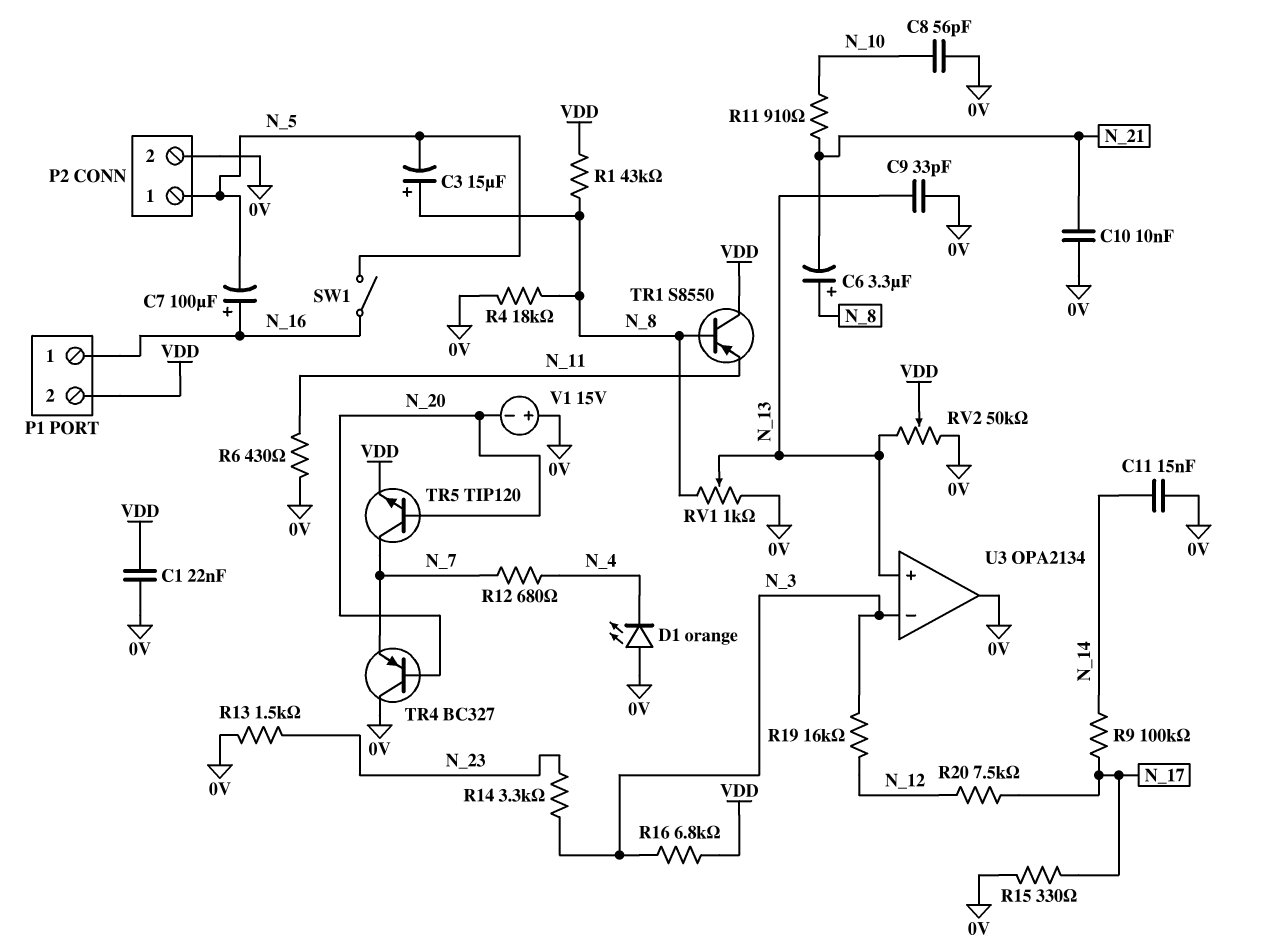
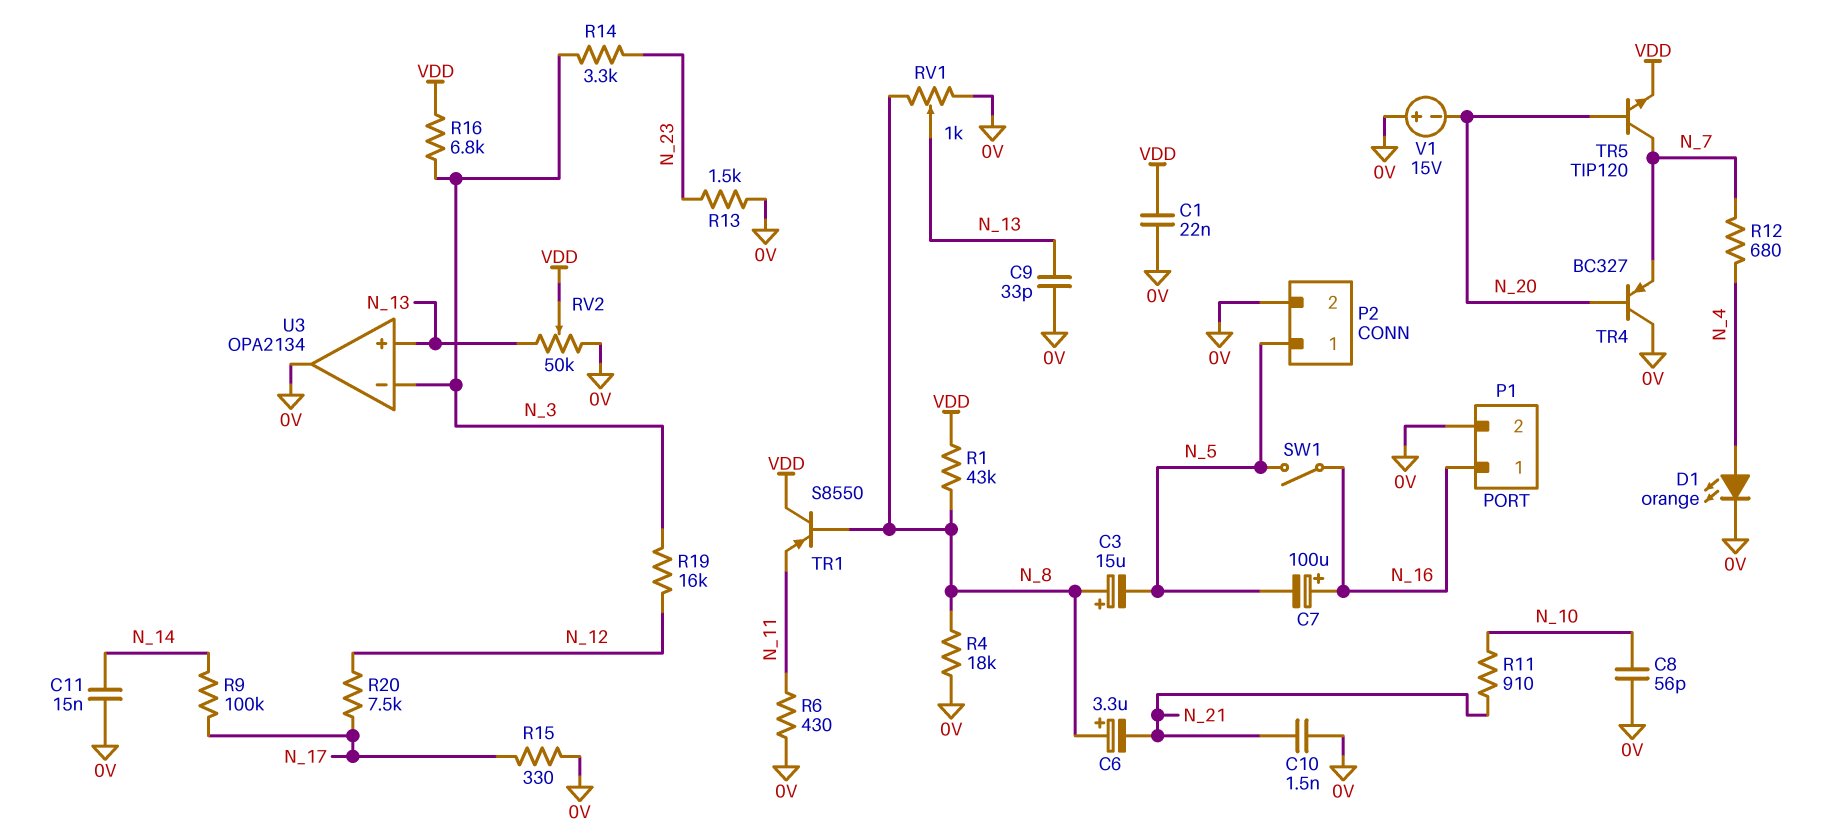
C10: 10nF (0V, N_21) -> 1.5nF (0V, N_21)
D1: LED orange (A 0V, K N_4) -> LED orange (A N_4, K 0V)
P1 pin 2: VDD -> 0V

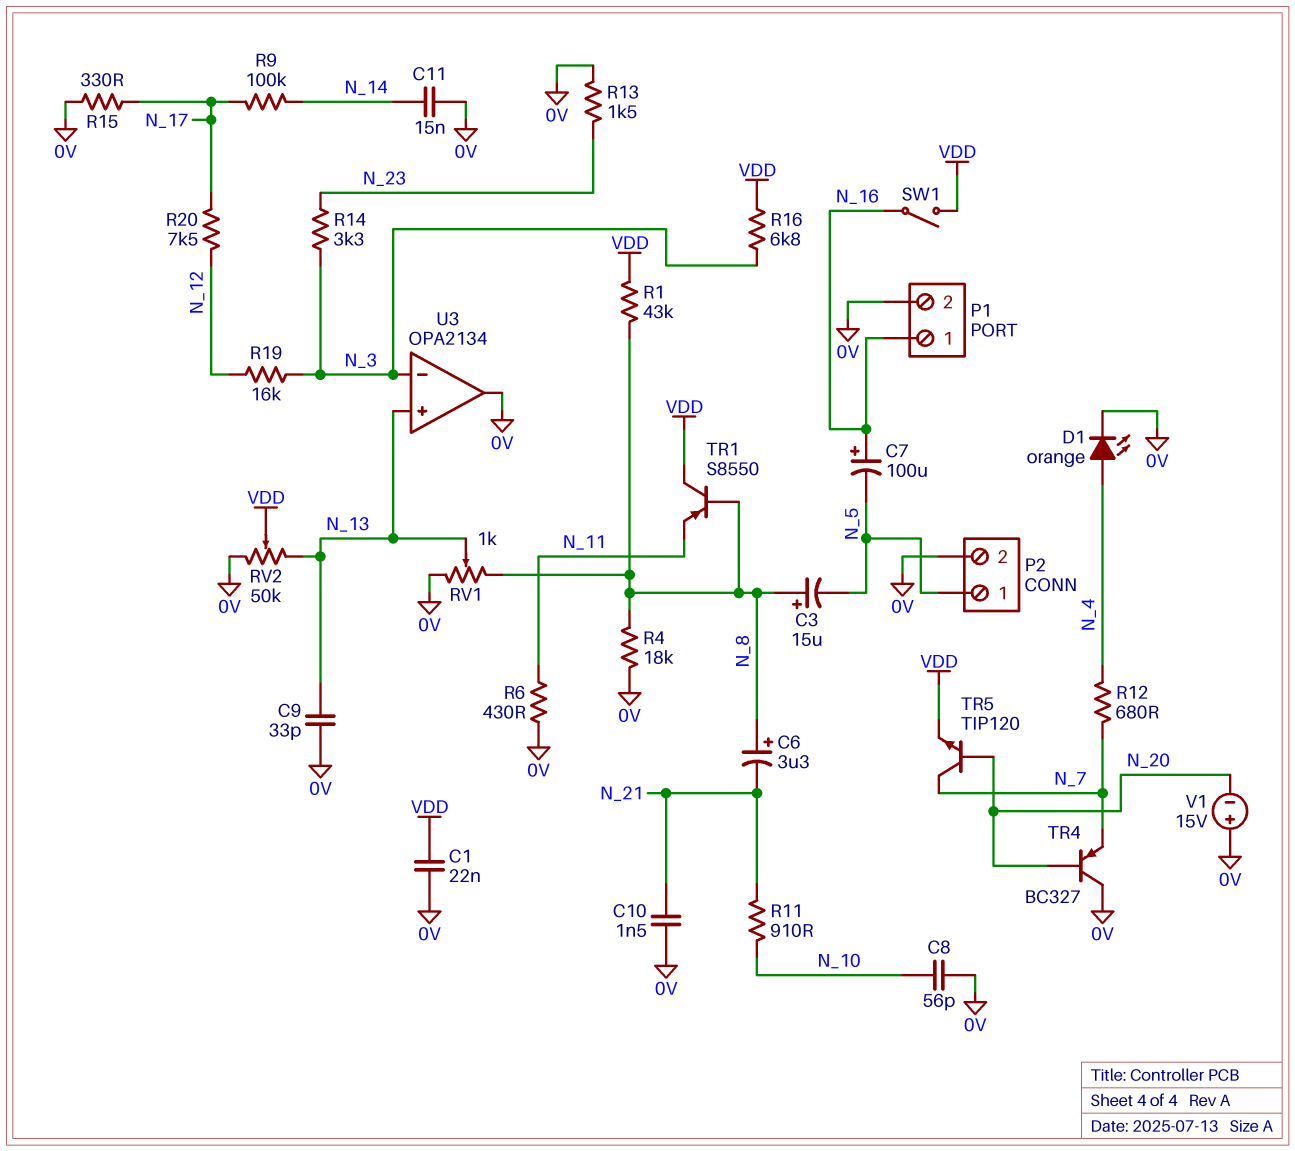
SW1: switch (N_5, N_16) -> switch (N_16, VDD)

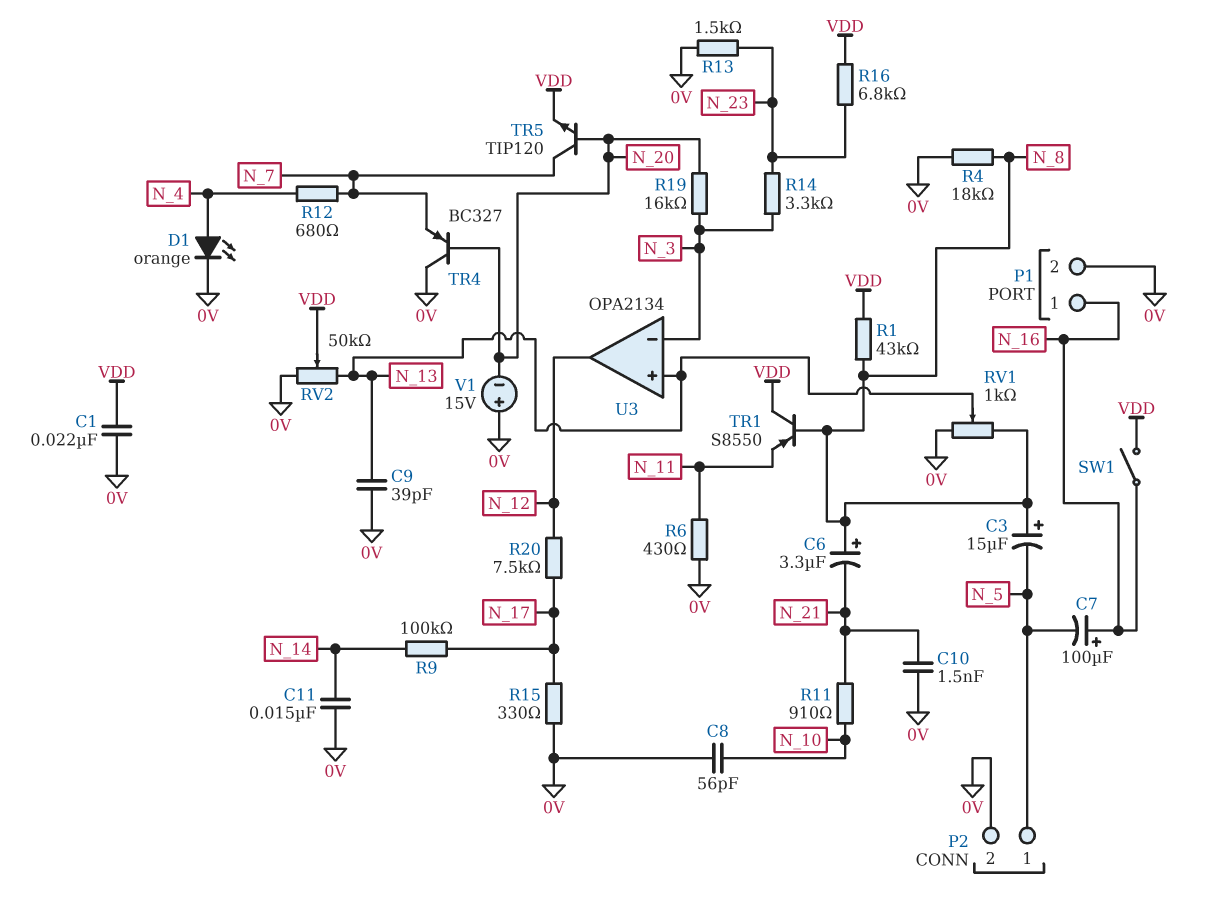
C9: 33pF (0V, N_13) -> 39pF (0V, N_13)
R16: 6.8k (N_3, VDD) -> 6.8k (N_23, VDD)
R19: 16k (N_3, N_12) -> 16k (N_3, N_20)
U3 pin out: 0V -> N_12

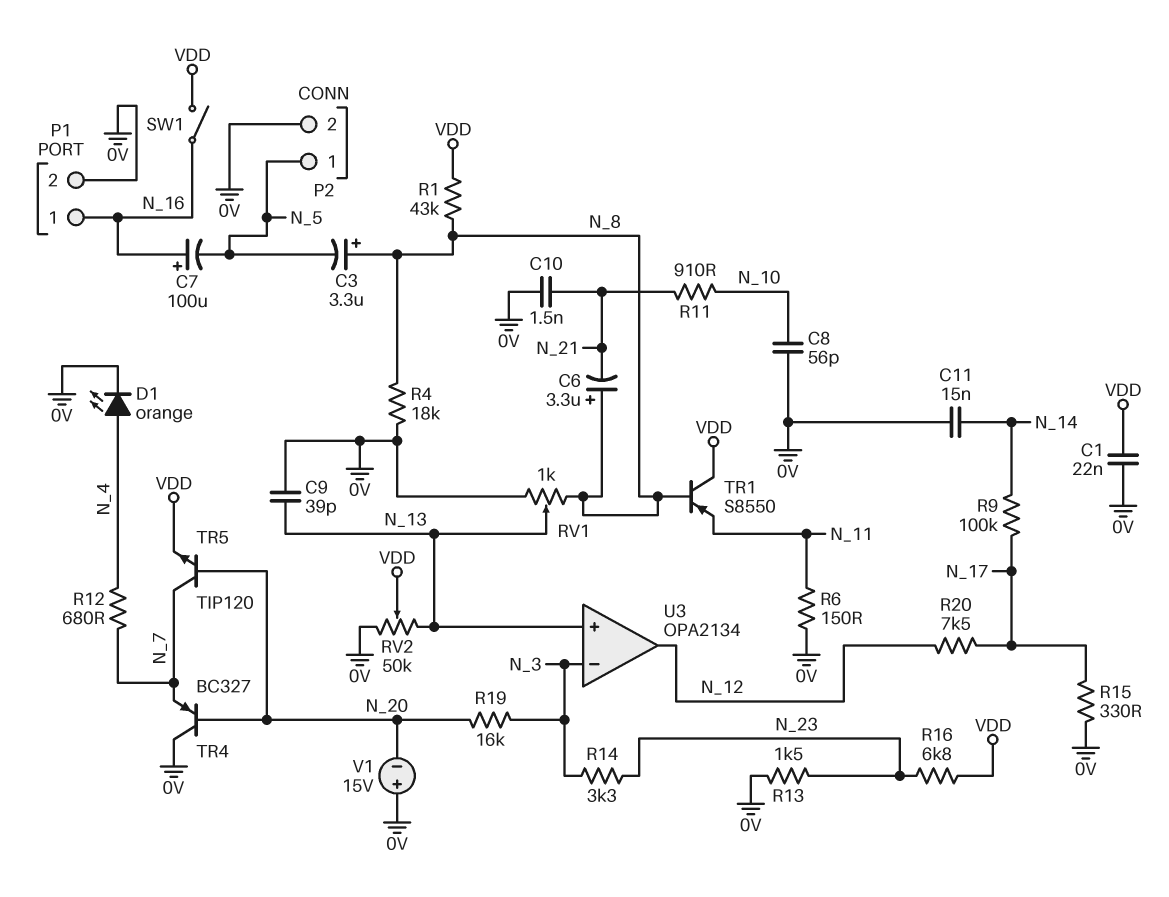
C3: 15uF (plus N_8, minus N_5) -> 3.3uF (plus N_8, minus N_5)
R6: 430 (0V, N_11) -> 150 (0V, N_11)

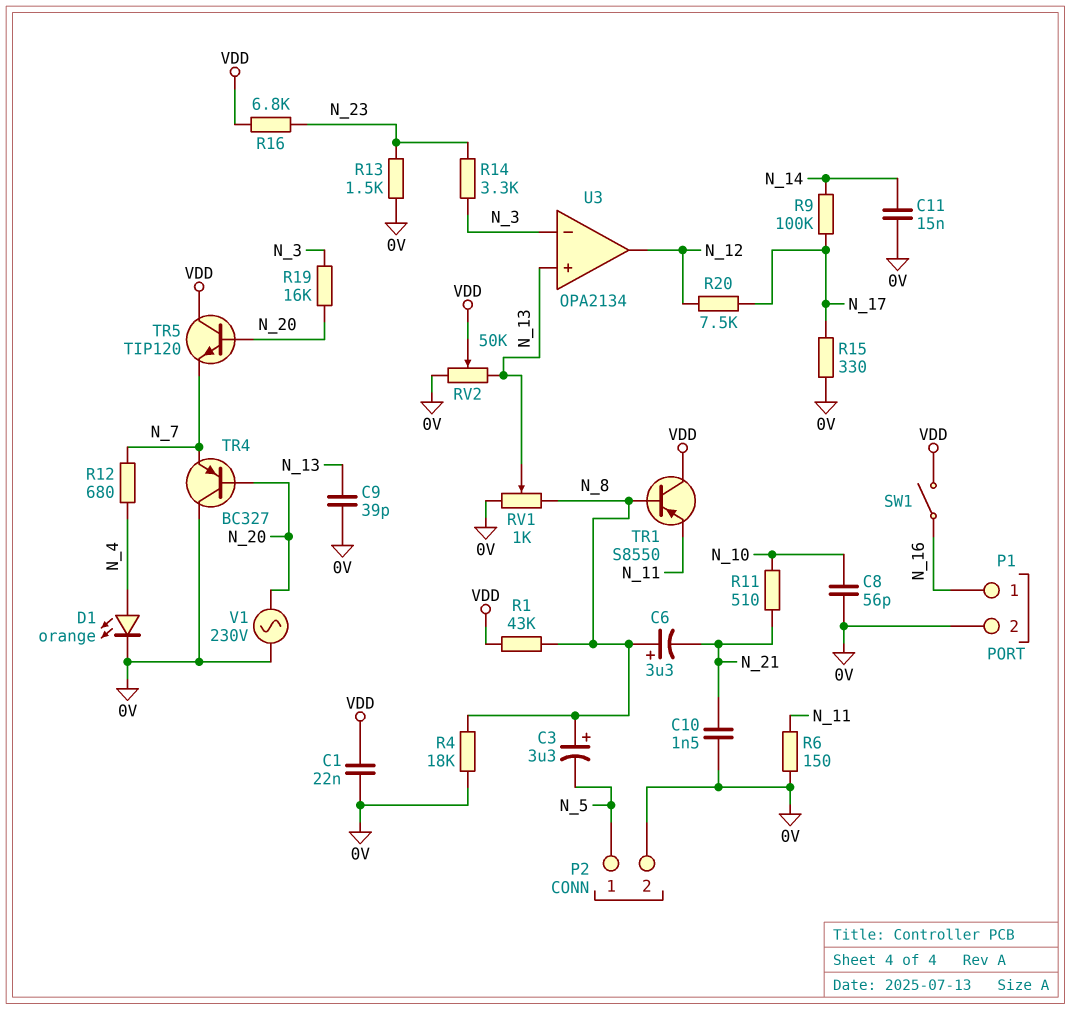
C7: 100uF (plus N_16, minus N_5) -> none
R11: 910 (N_10, N_21) -> 510 (N_10, N_21)
TR5: NPN TIP120 (B N_20, C N_7, E VDD) -> NPN TIP120 (B N_20, C VDD, E N_7)
V1: 15V (plus 0V, minus N_20) -> AC 230V (0V, N_20)

